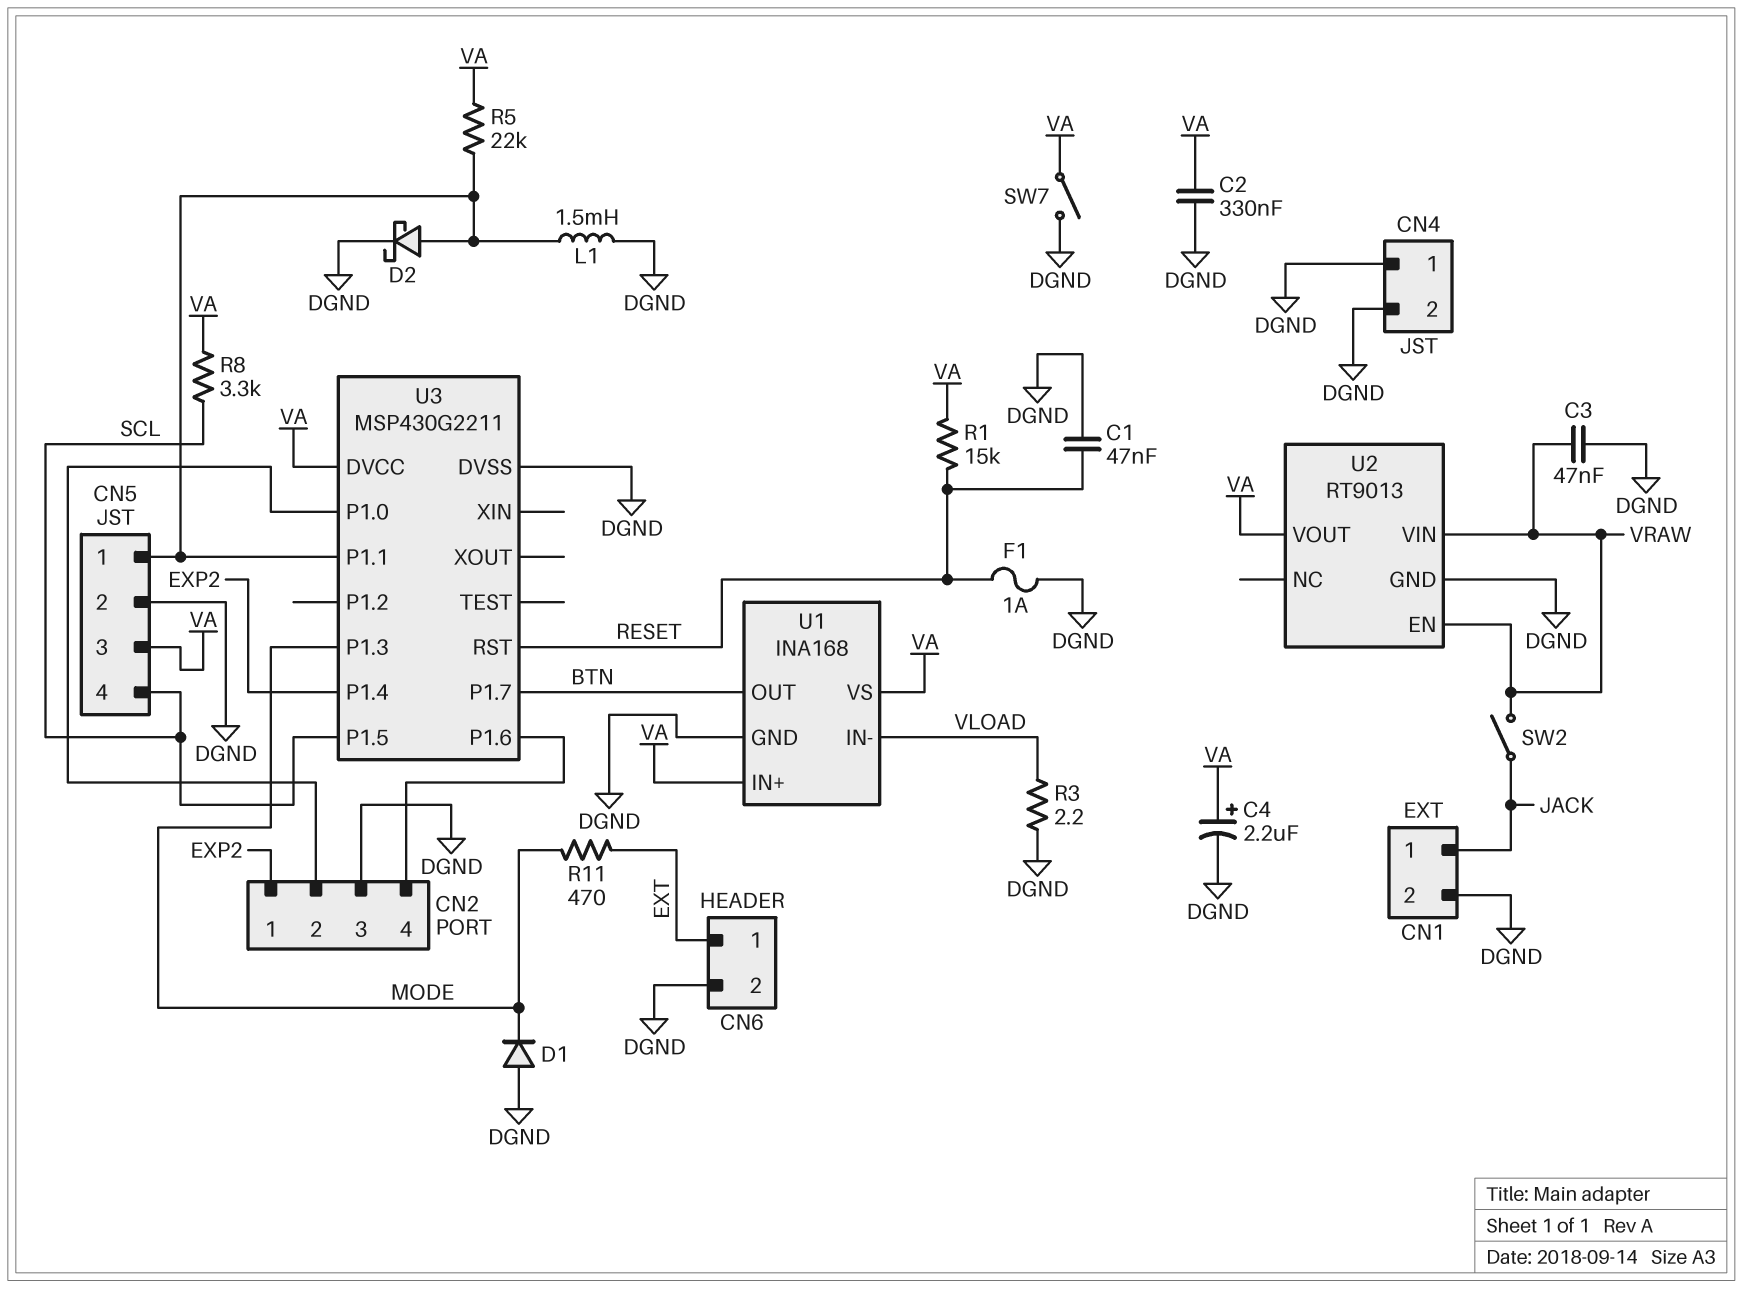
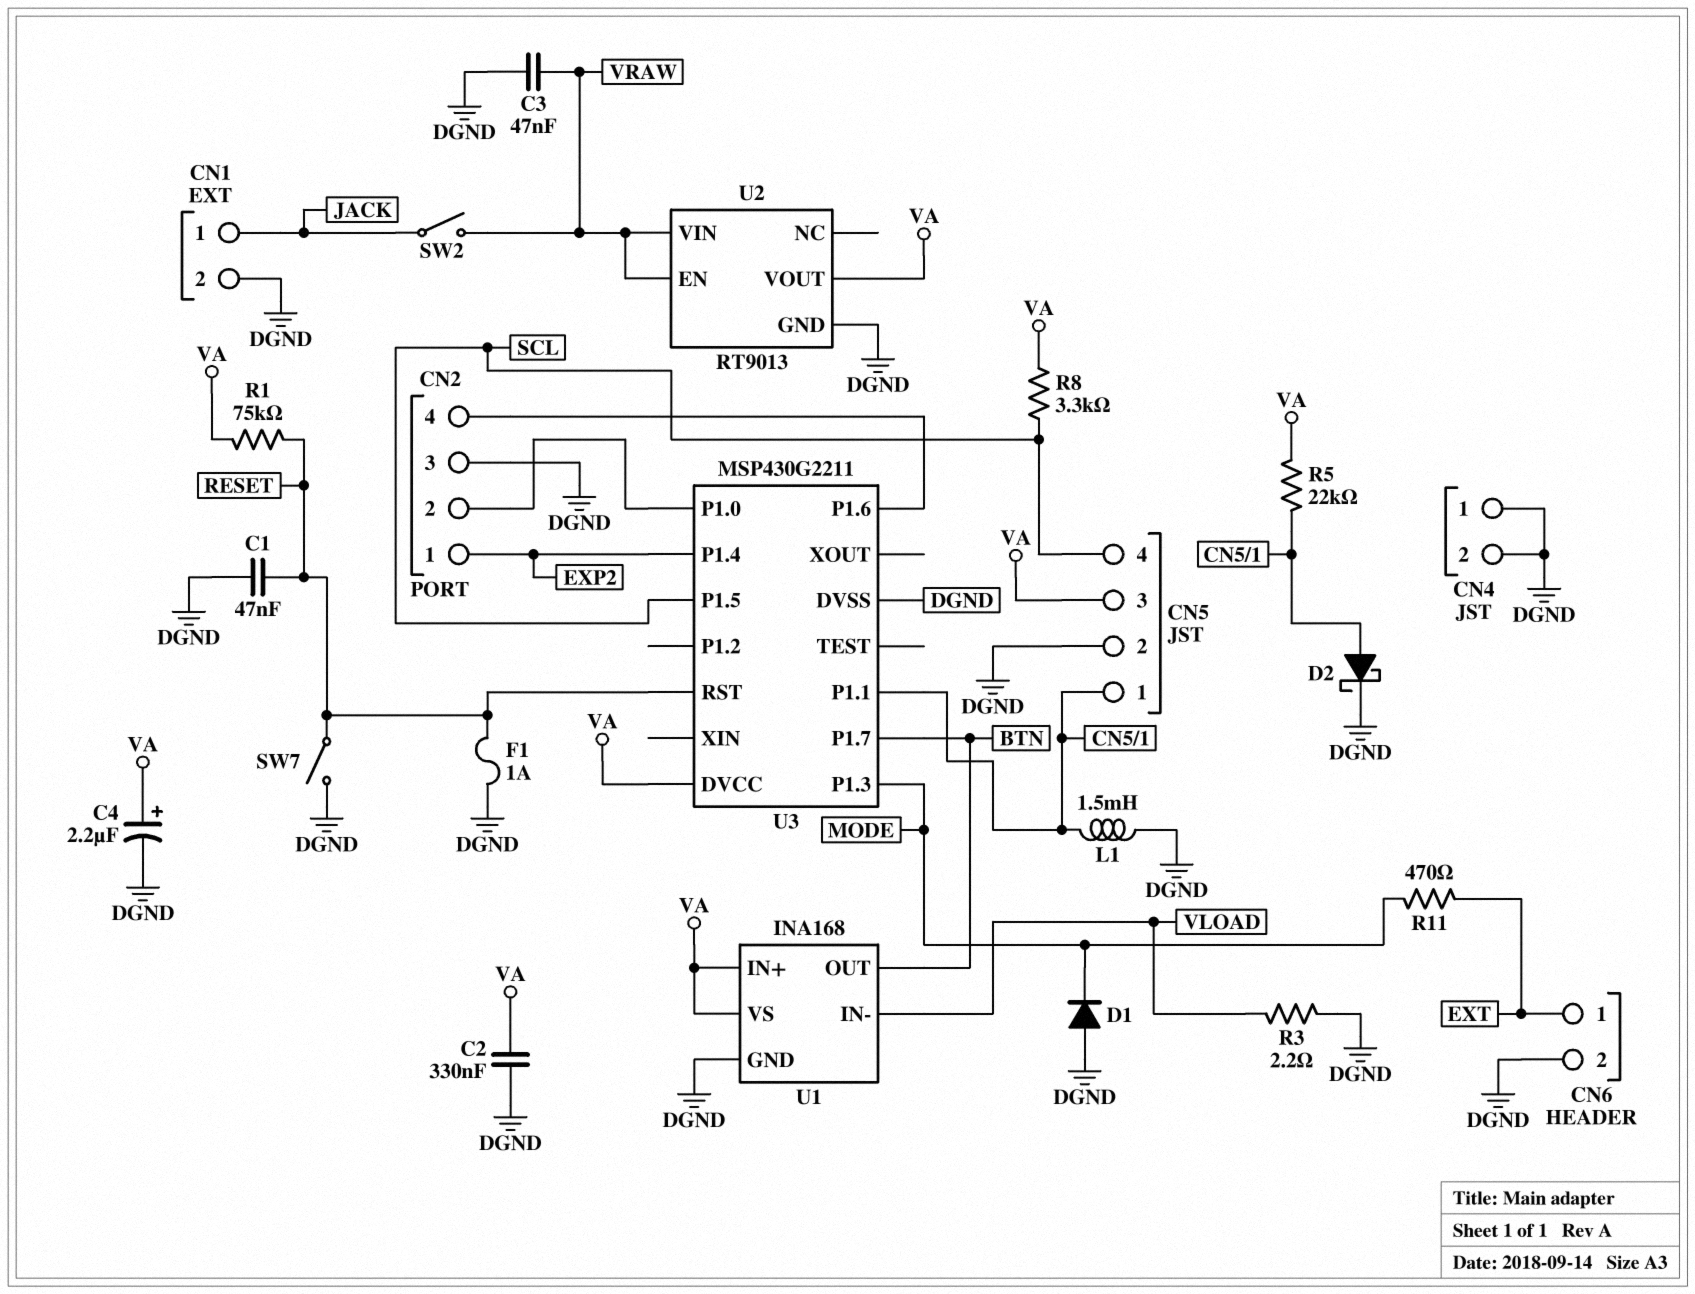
R1: 15k (RESET, VA) -> 75k (RESET, VA)
SW7: switch (DGND, VA) -> switch (DGND, RESET)

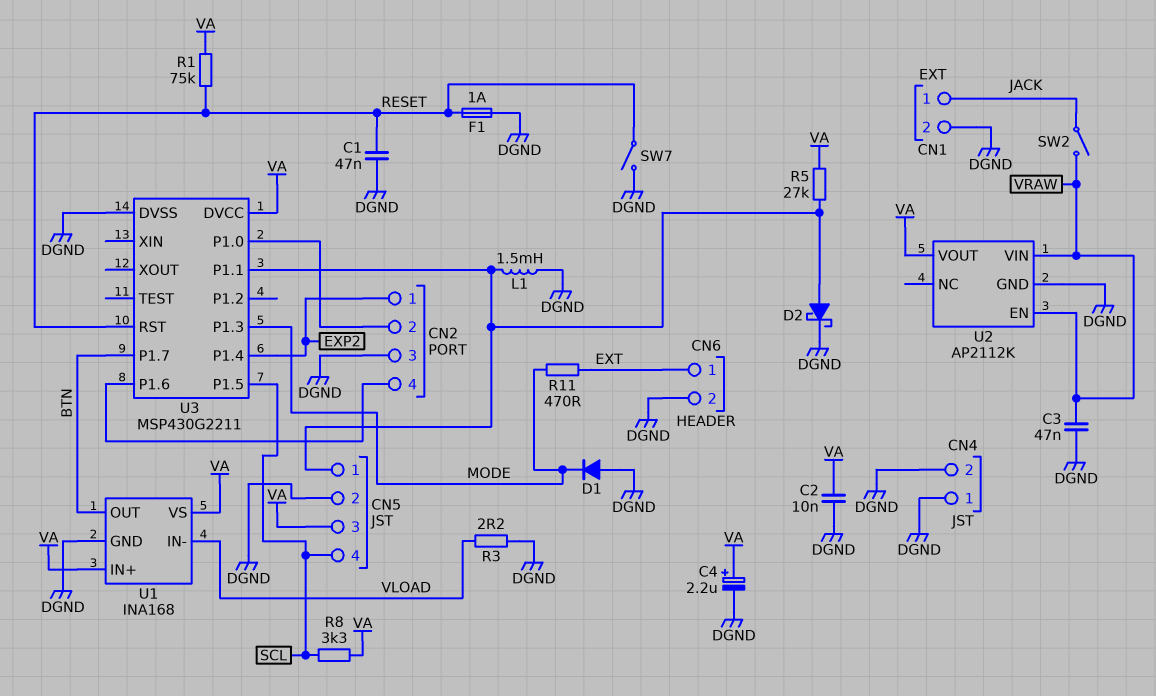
C2: 330nF (DGND, VA) -> 10nF (DGND, VA)
R5: 22k (CN5/1, VA) -> 27k (CN5/1, VA)
U2: RT9013 -> AP2112K

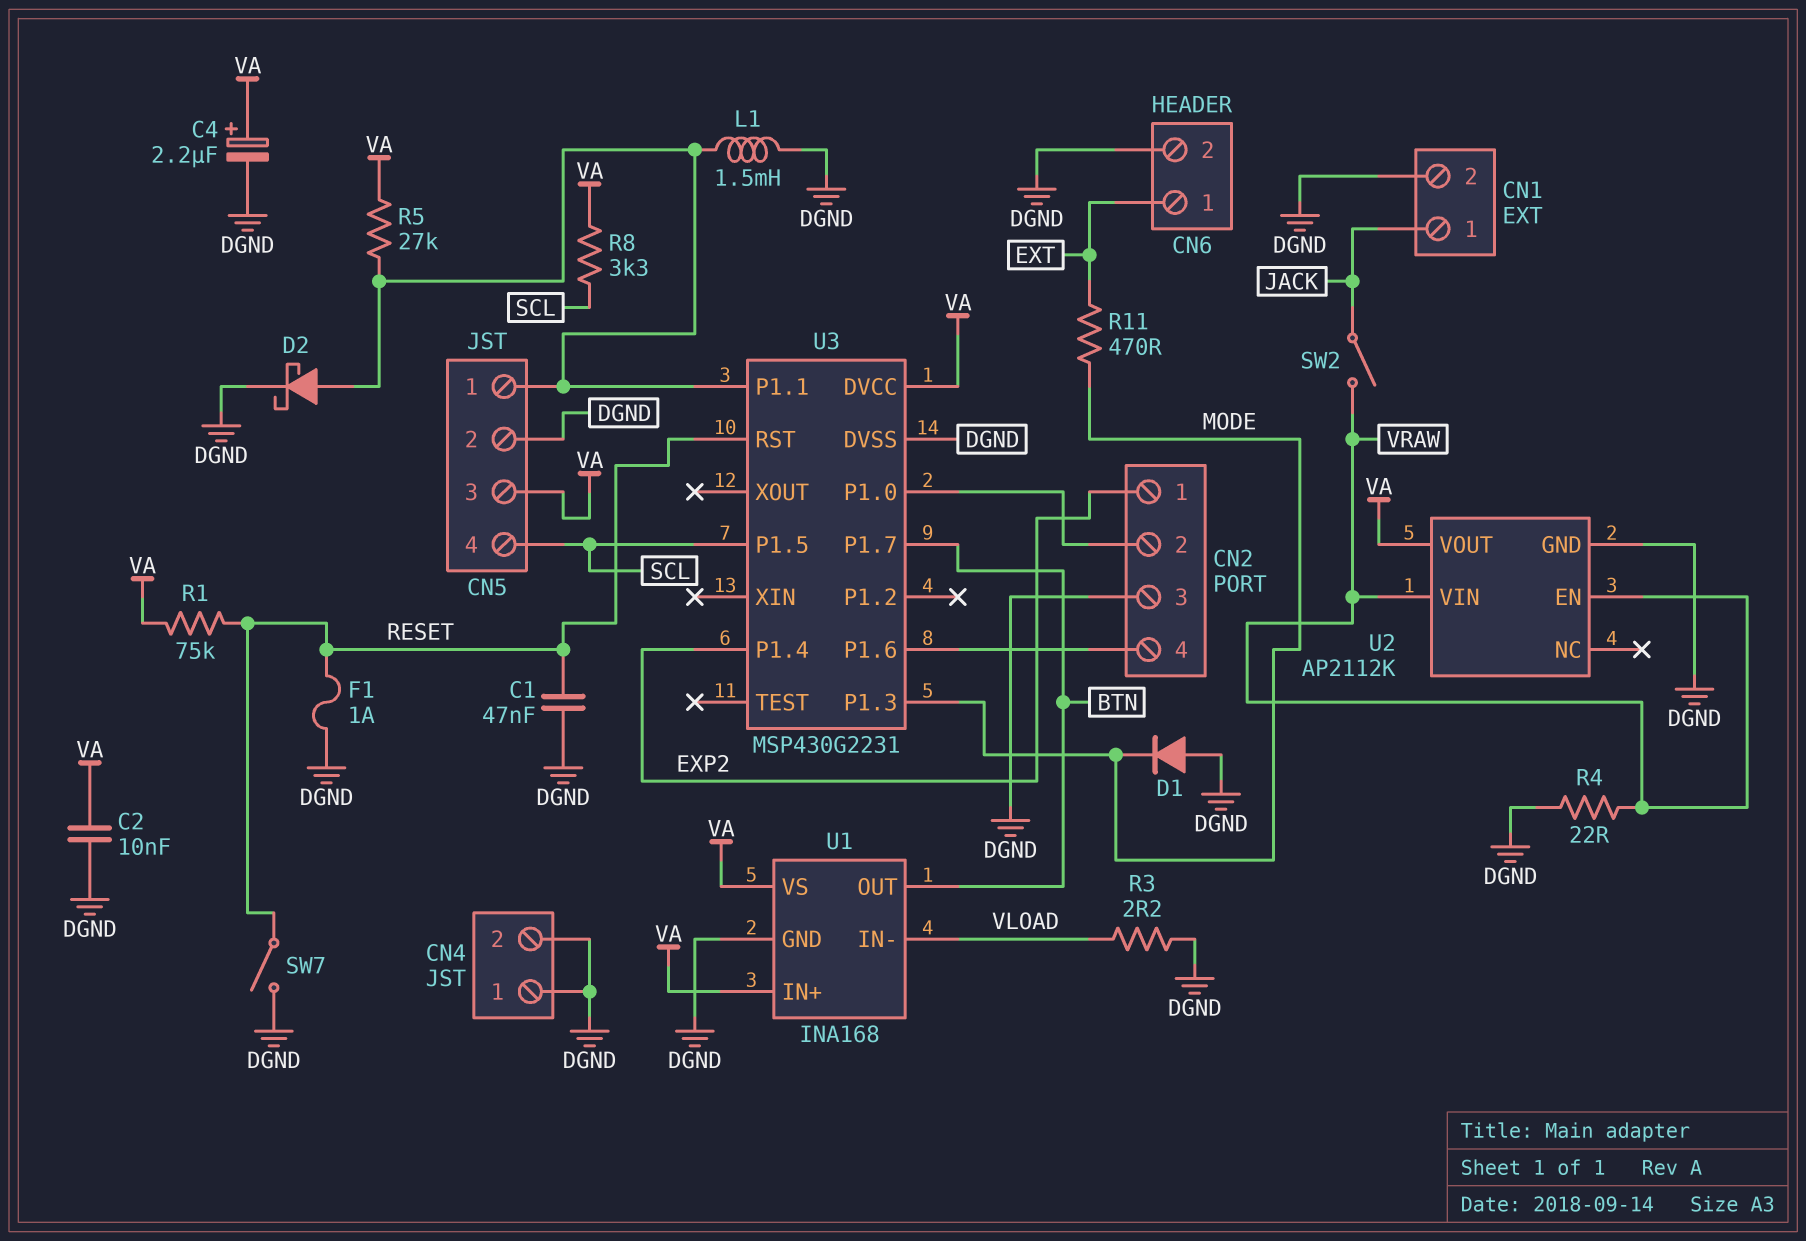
C3: 47nF (DGND, VRAW) -> none
R4: none -> 22 (DGND, VRAW)
U3: MSP430G2211 -> MSP430G2231

